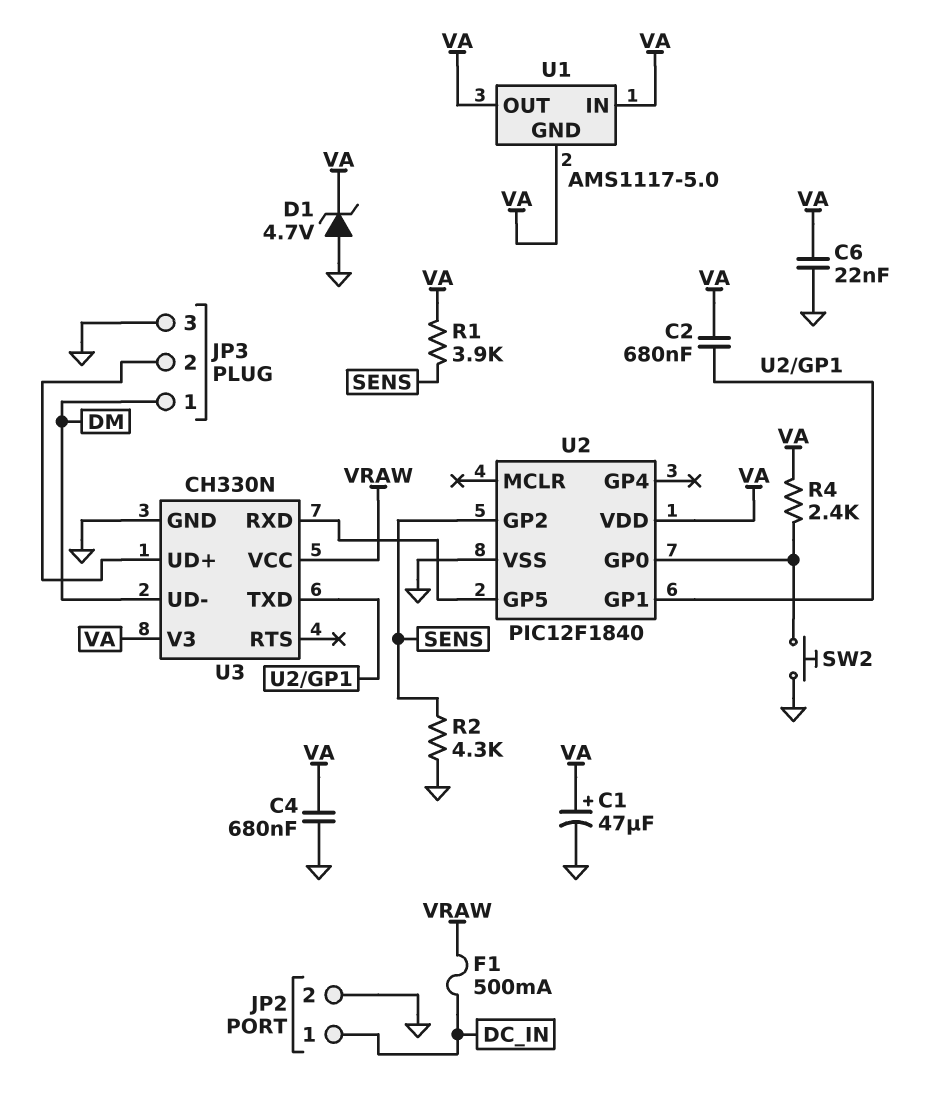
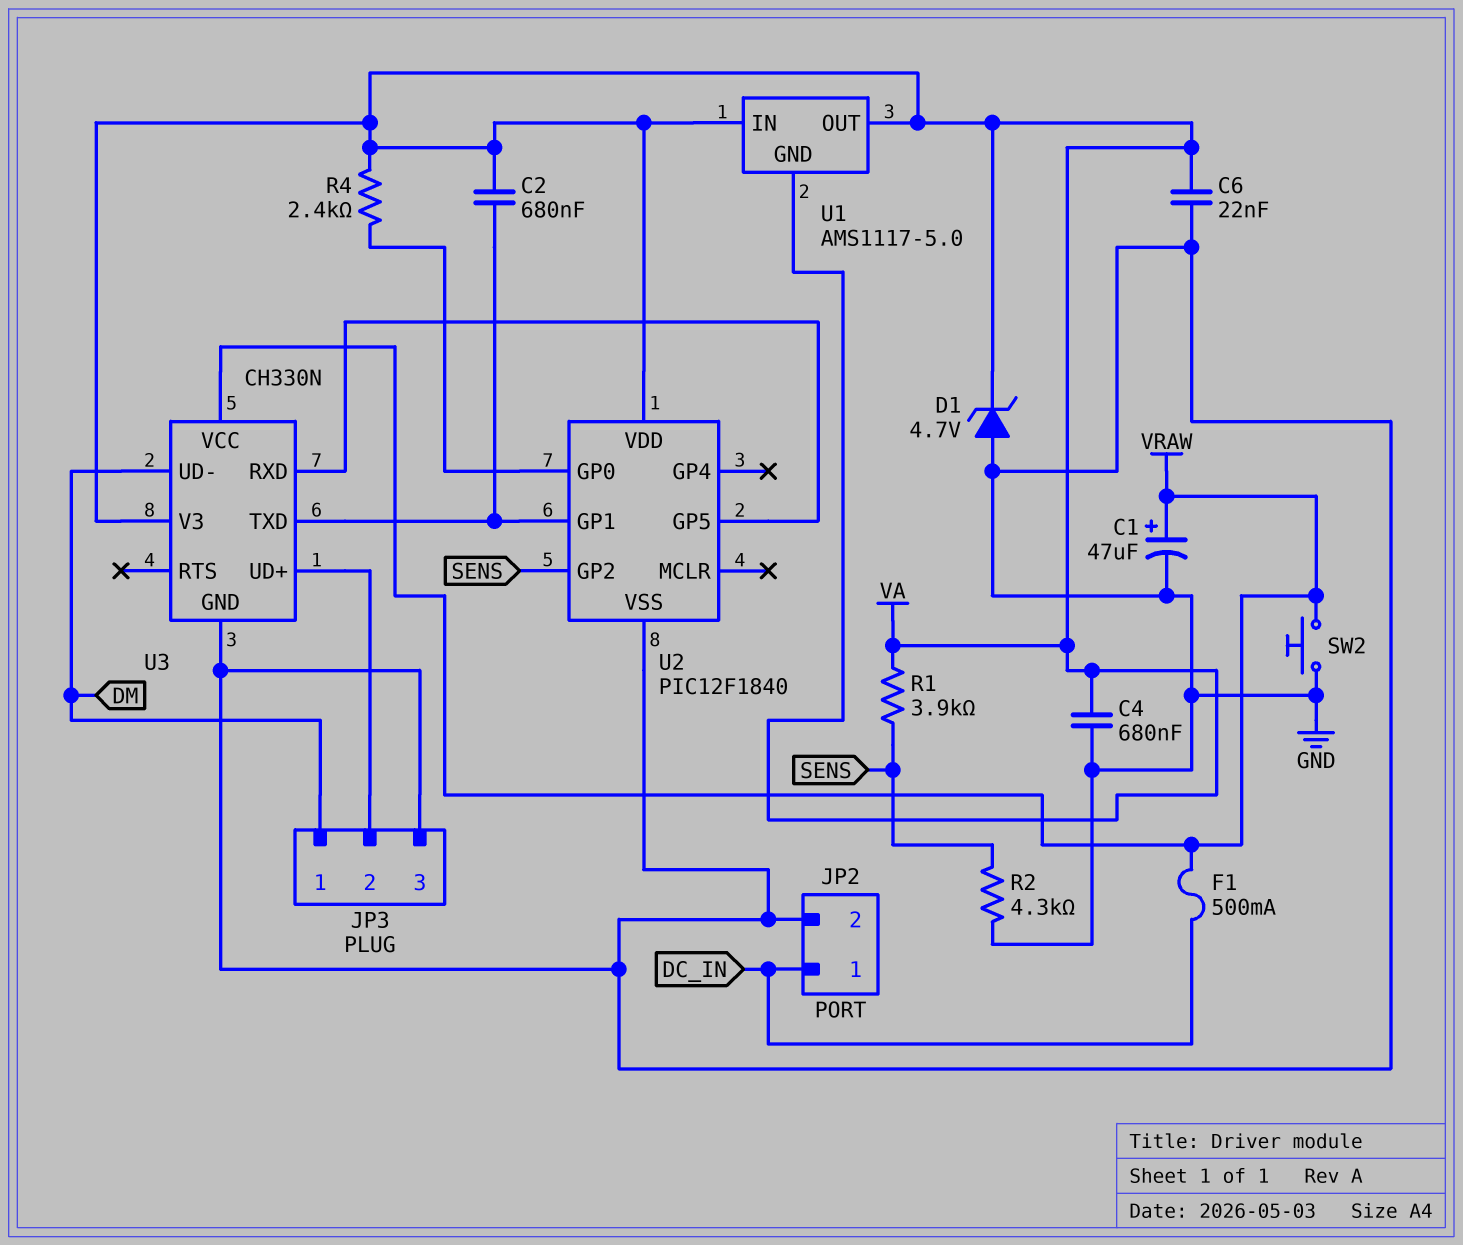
C1: 47uF (plus VA, minus GND) -> 47uF (plus VRAW, minus GND)
SW2: button (GND, U2/GP0) -> button (GND, VRAW)

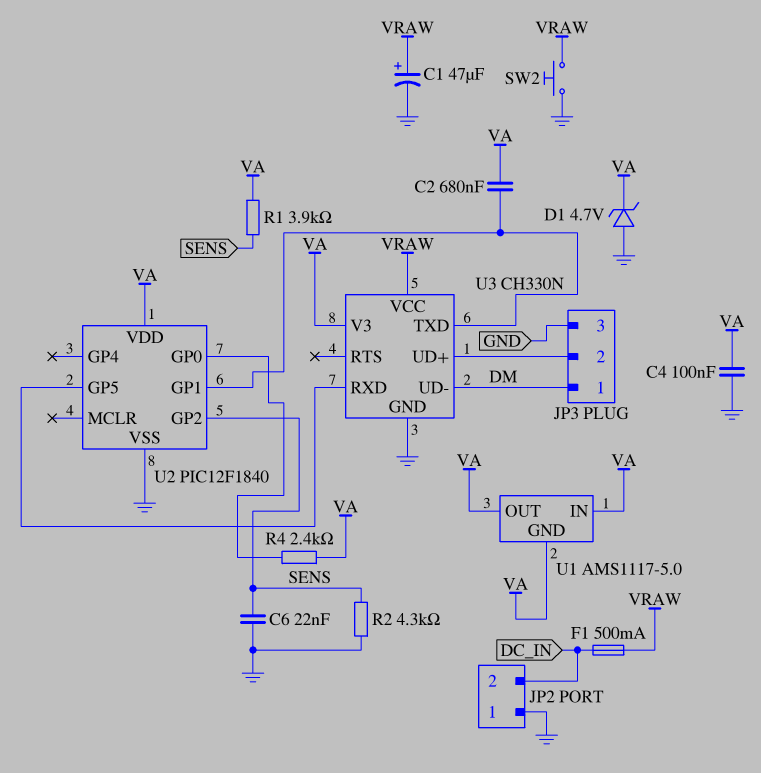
C4: 680nF (GND, VA) -> 100nF (GND, VA)
C6: 22nF (GND, VA) -> 22nF (GND, SENS)
JP2 pin 1: DC_IN -> GND
JP2 pin 2: GND -> DC_IN

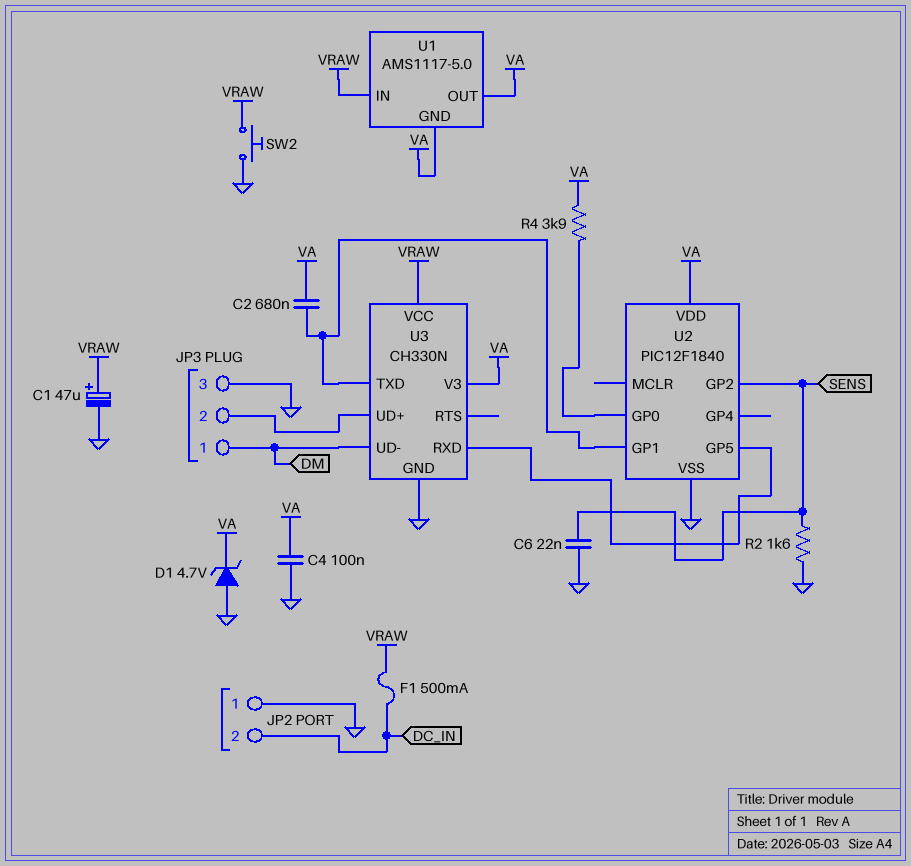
R1: 3.9k (SENS, VA) -> none
R2: 4.3k (GND, SENS) -> 1.6k (GND, SENS)
R4: 2.4k (U2/GP0, VA) -> 3.9k (U2/GP0, VA)
U1 pin IN: VA -> VRAW

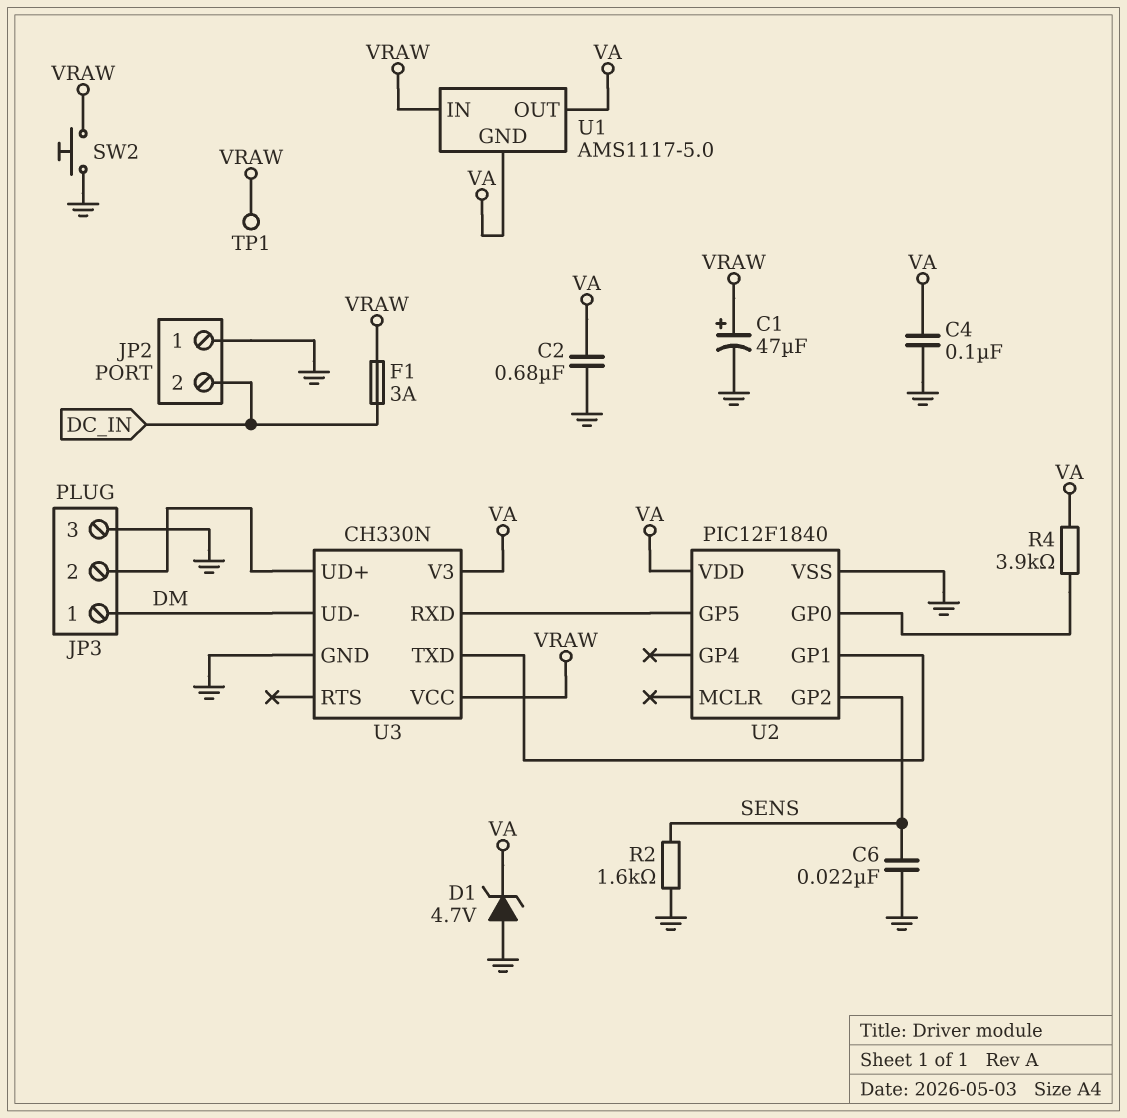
C2: 680nF (U2/GP1, VA) -> 680nF (GND, VA)
F1: 500mA (DC_IN, VRAW) -> 3A (DC_IN, VRAW)
TP1: none -> test point (VRAW)

